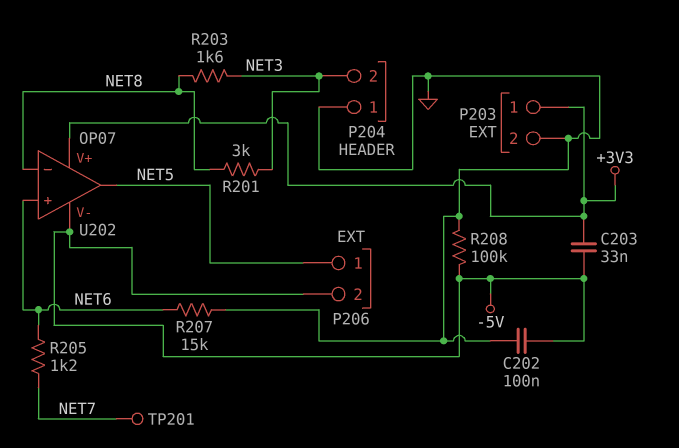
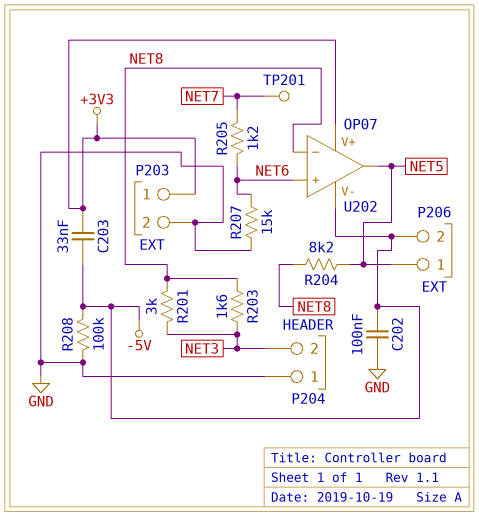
R204: none -> 8.2k (NET5, NET8)

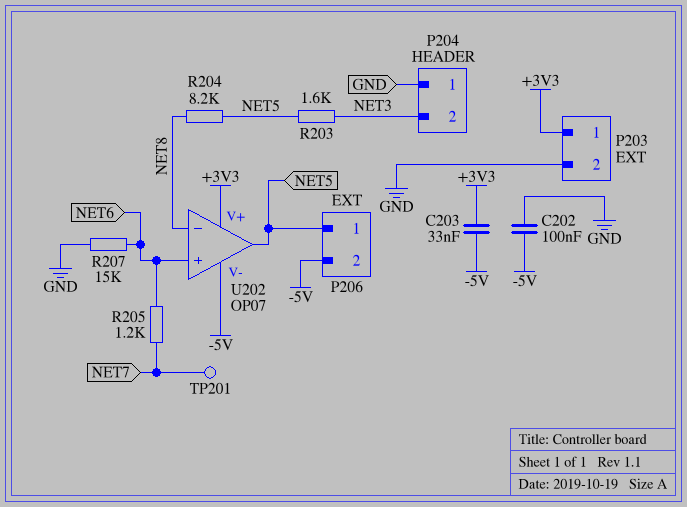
R201: 3k (NET3, NET8) -> none
R203: 1.6k (NET3, NET8) -> 1.6k (NET3, NET5)
R208: 100k (-5V, GND) -> none

